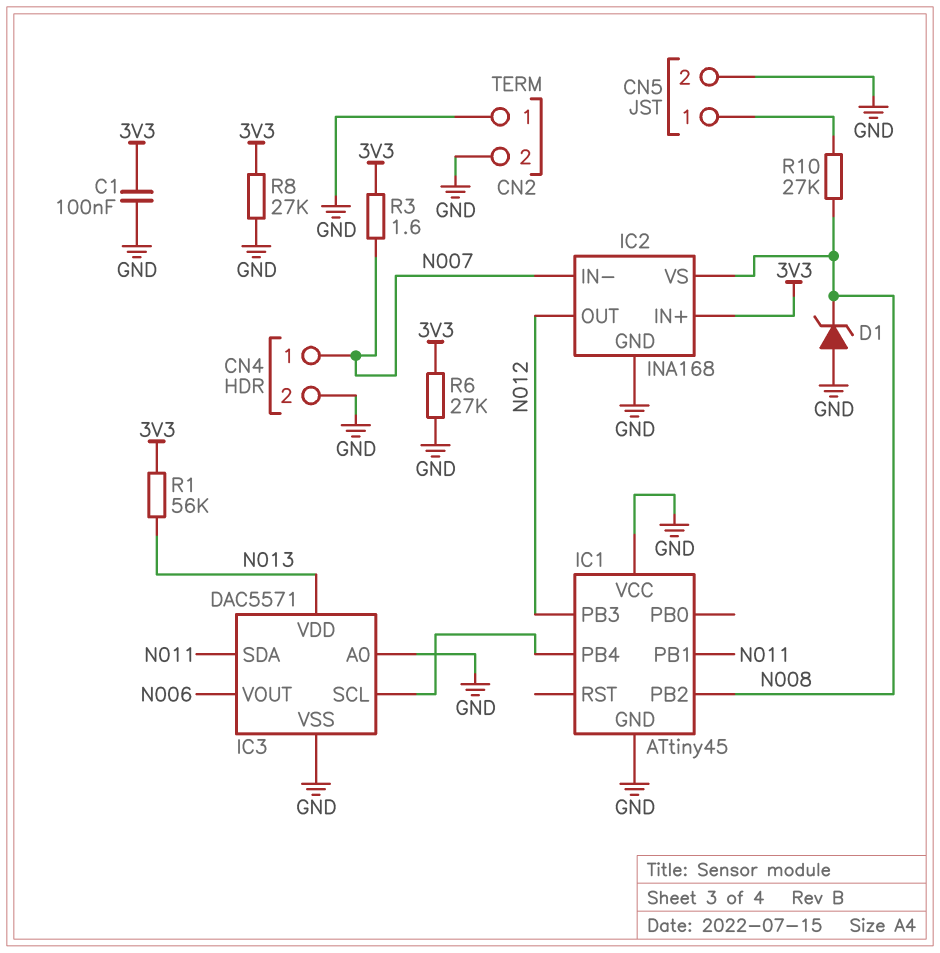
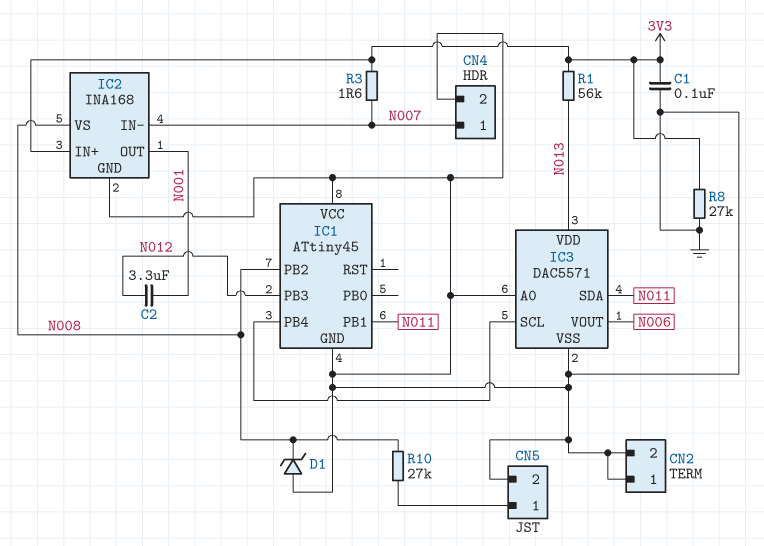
C2: none -> 3.3uF (N001, N012)
IC2 pin OUT: N012 -> N001
R6: 27k (3V3, GND) -> none

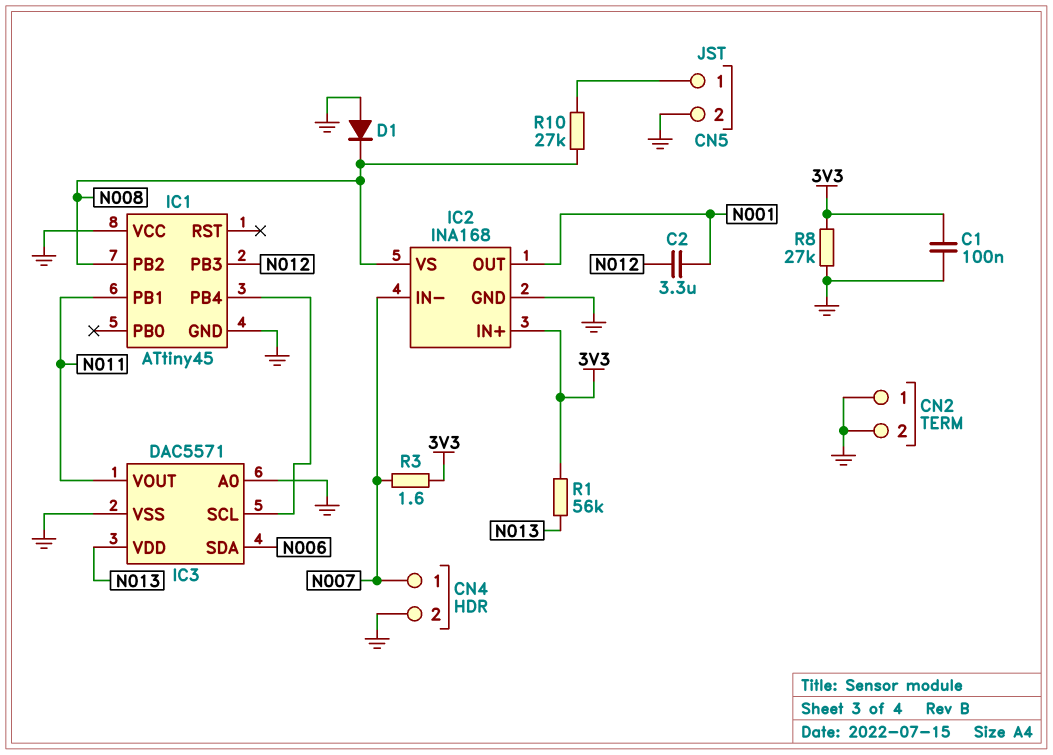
D1: zener (A GND, K N008) -> diode (A GND, K N008)
IC3 pin SDA: N011 -> N006
IC3 pin VOUT: N006 -> N011

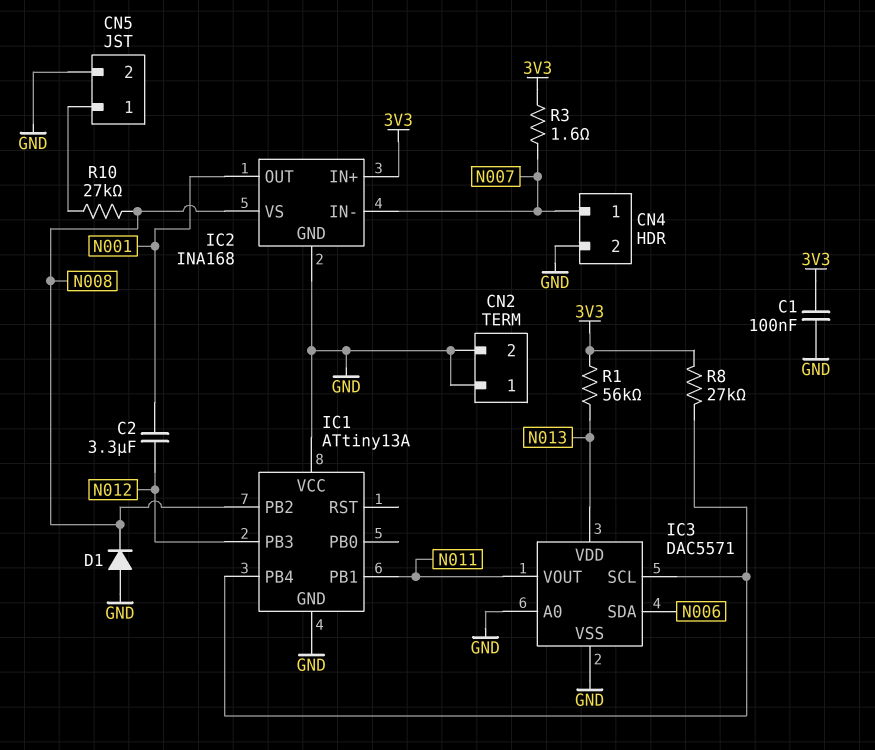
IC1: ATtiny45 -> ATtiny13A
R8: 27k (3V3, GND) -> 27k (3V3, IC1/PB4)

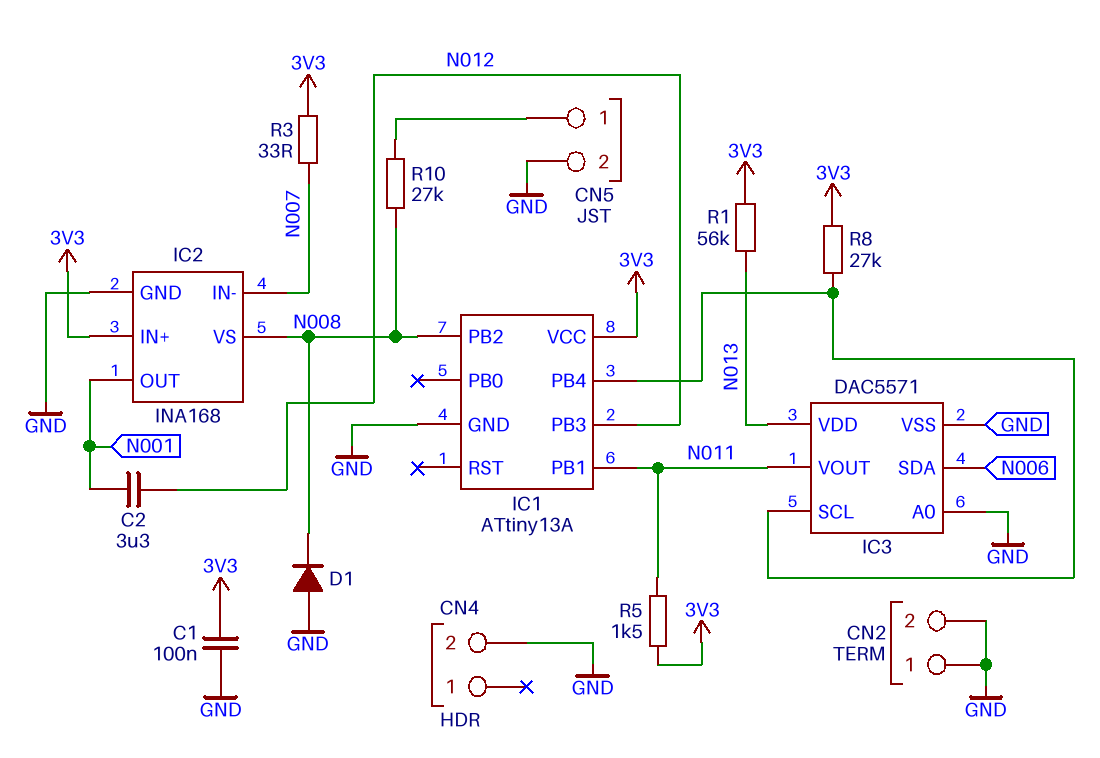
CN4 pin 1: N007 -> none
IC1 pin VCC: GND -> 3V3
R3: 1.6 (3V3, N007) -> 33 (3V3, N007)
R5: none -> 1.5k (3V3, N011)

